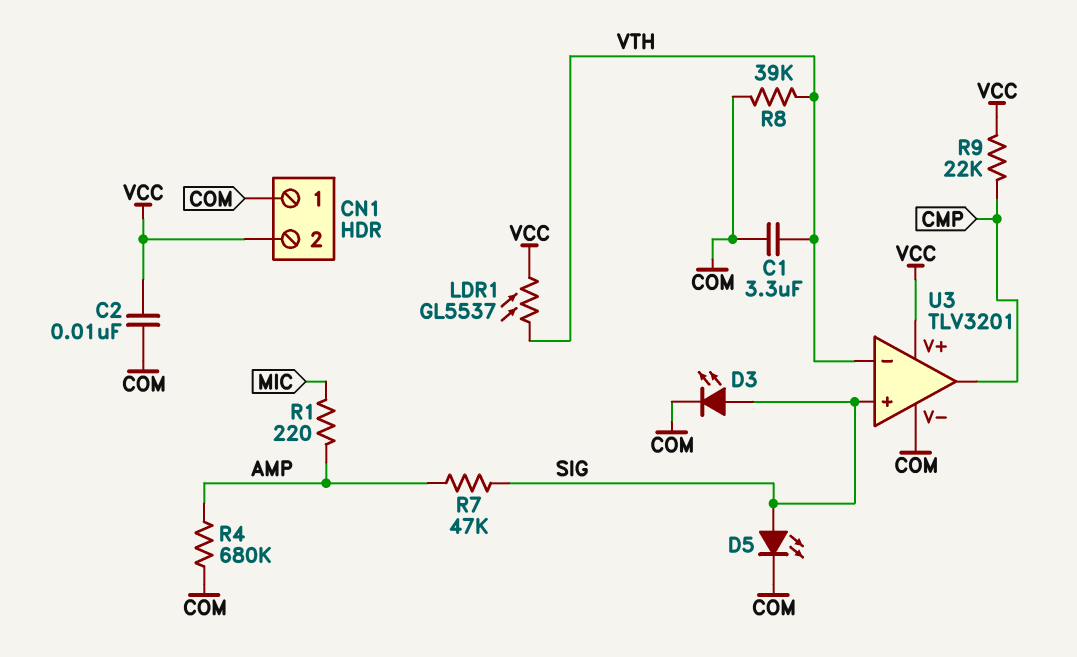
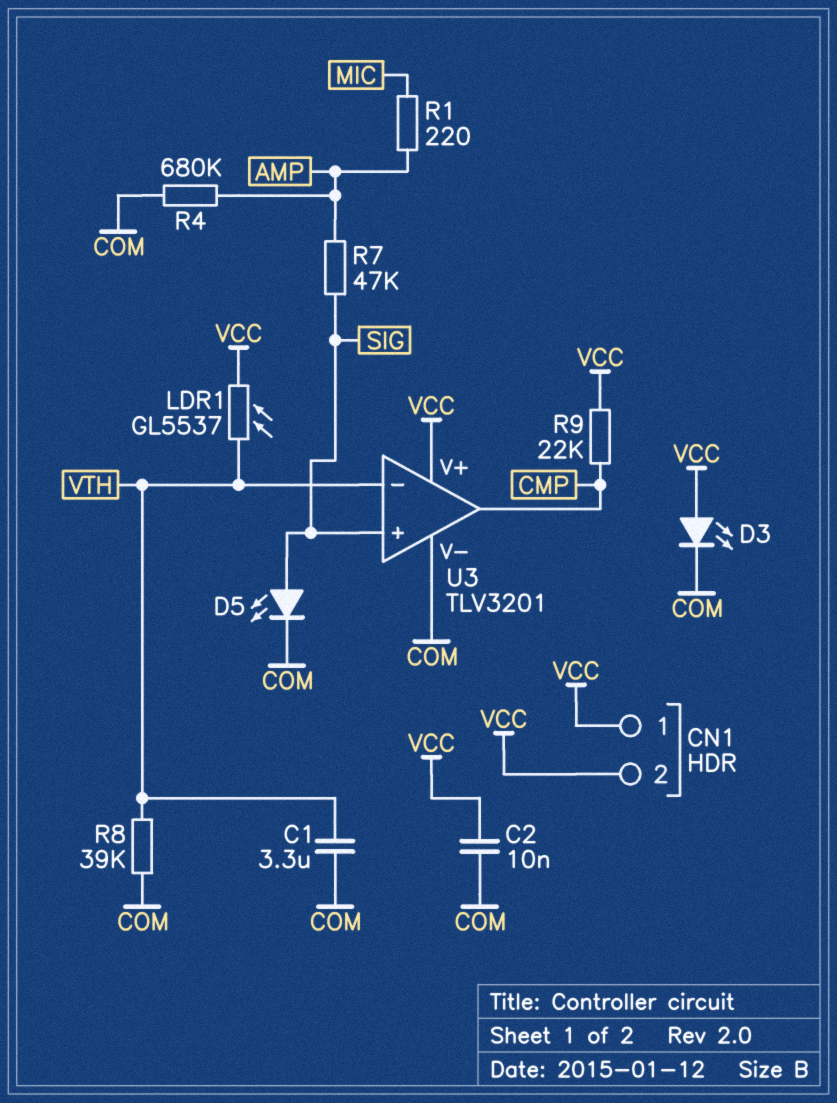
CN1 pin 1: COM -> VCC
D3: LED (A SIG, K COM) -> LED (A VCC, K COM)

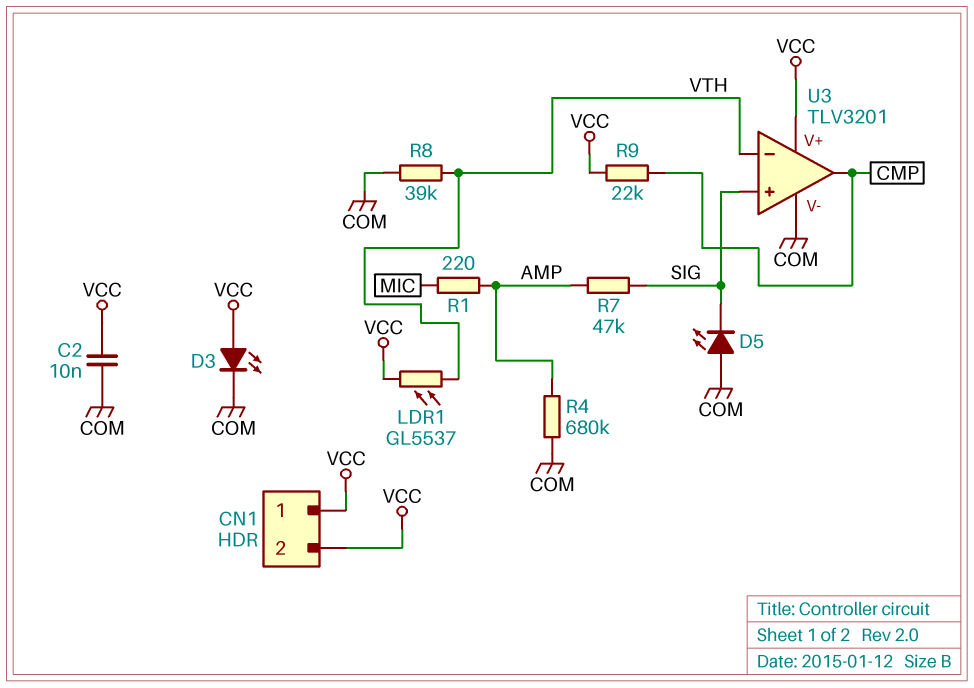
C1: 3.3uF (COM, VTH) -> none
D5: LED (A SIG, K COM) -> LED (A COM, K SIG)

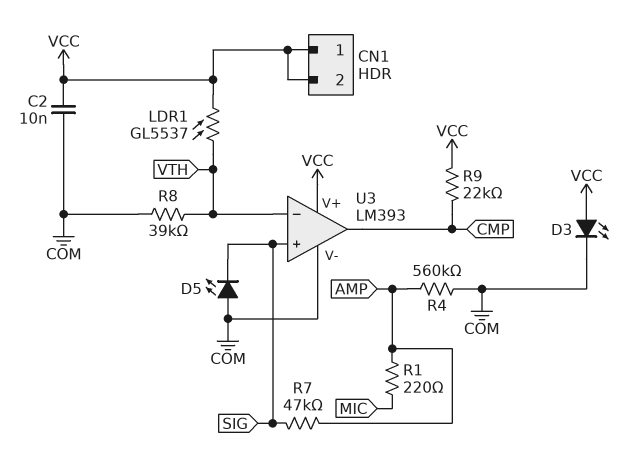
R4: 680k (AMP, COM) -> 560k (AMP, COM)
U3: TLV3201 -> LM393

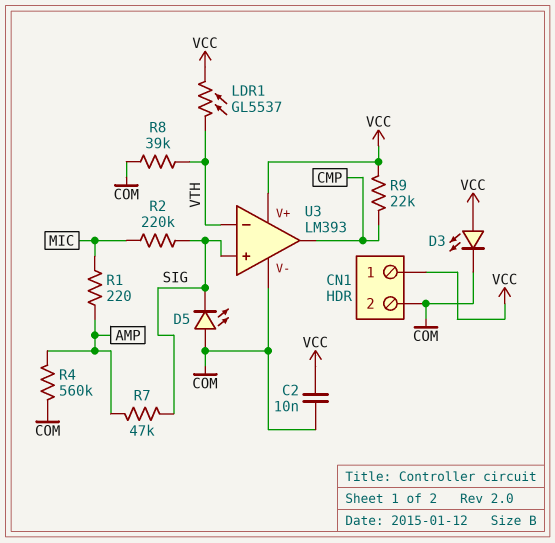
CN1 pin 2: VCC -> COM
R2: none -> 220k (MIC, SIG)

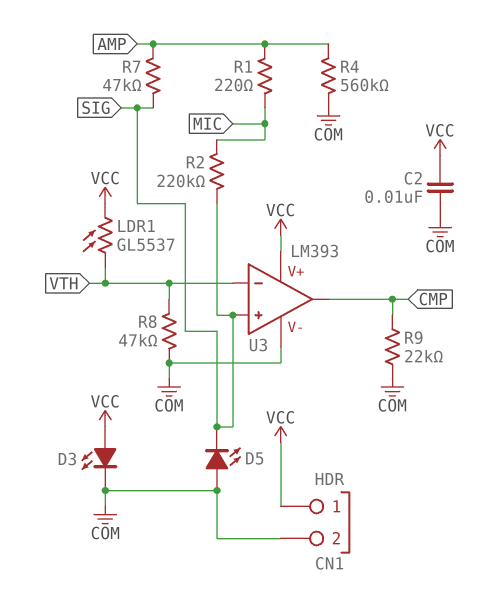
R8: 39k (COM, VTH) -> 47k (COM, VTH)
R9: 22k (CMP, VCC) -> 22k (CMP, COM)

